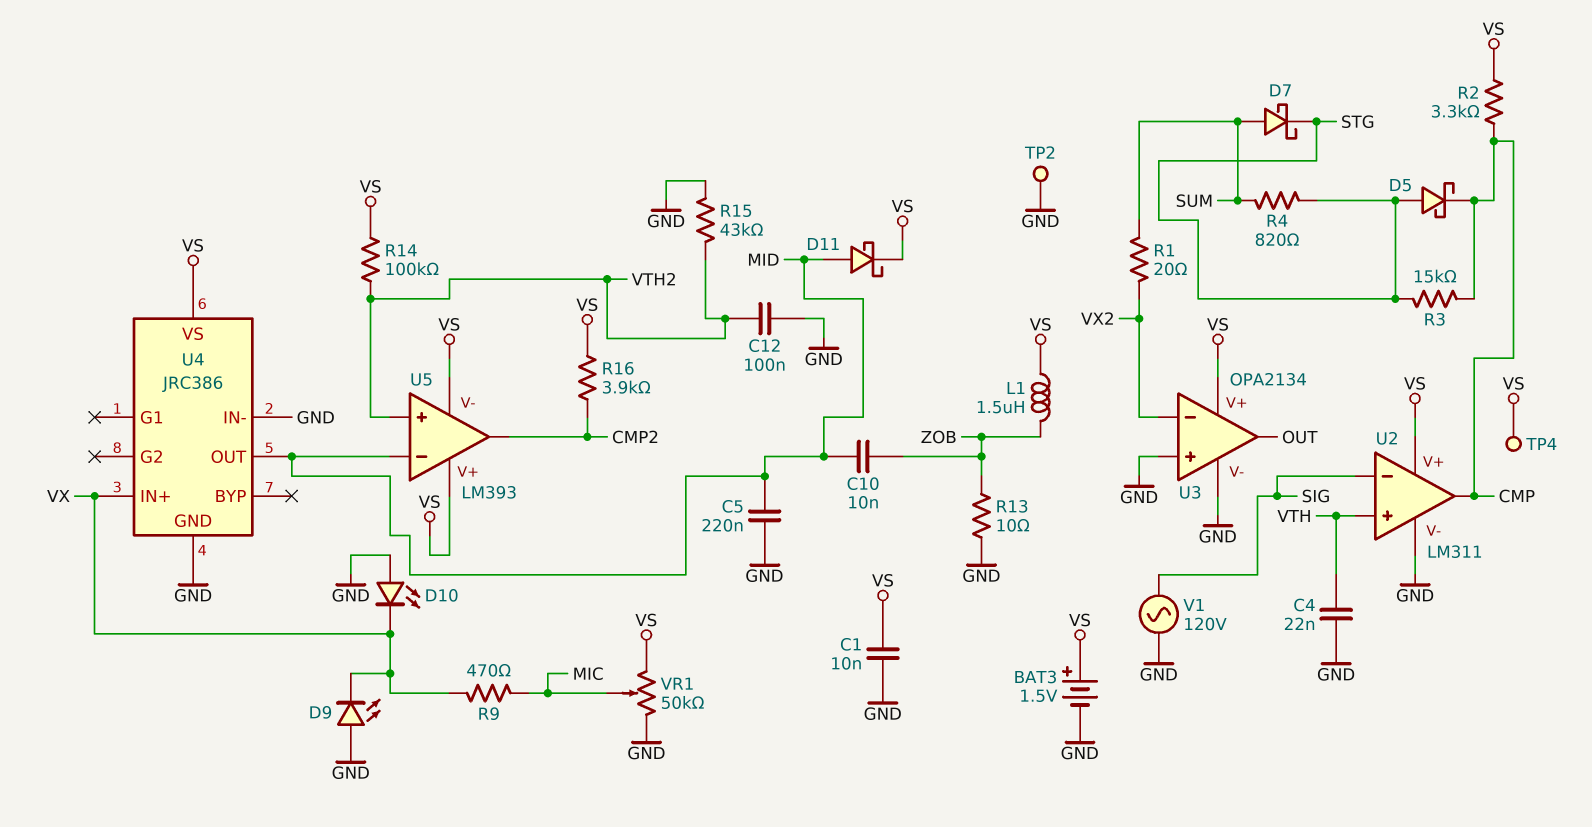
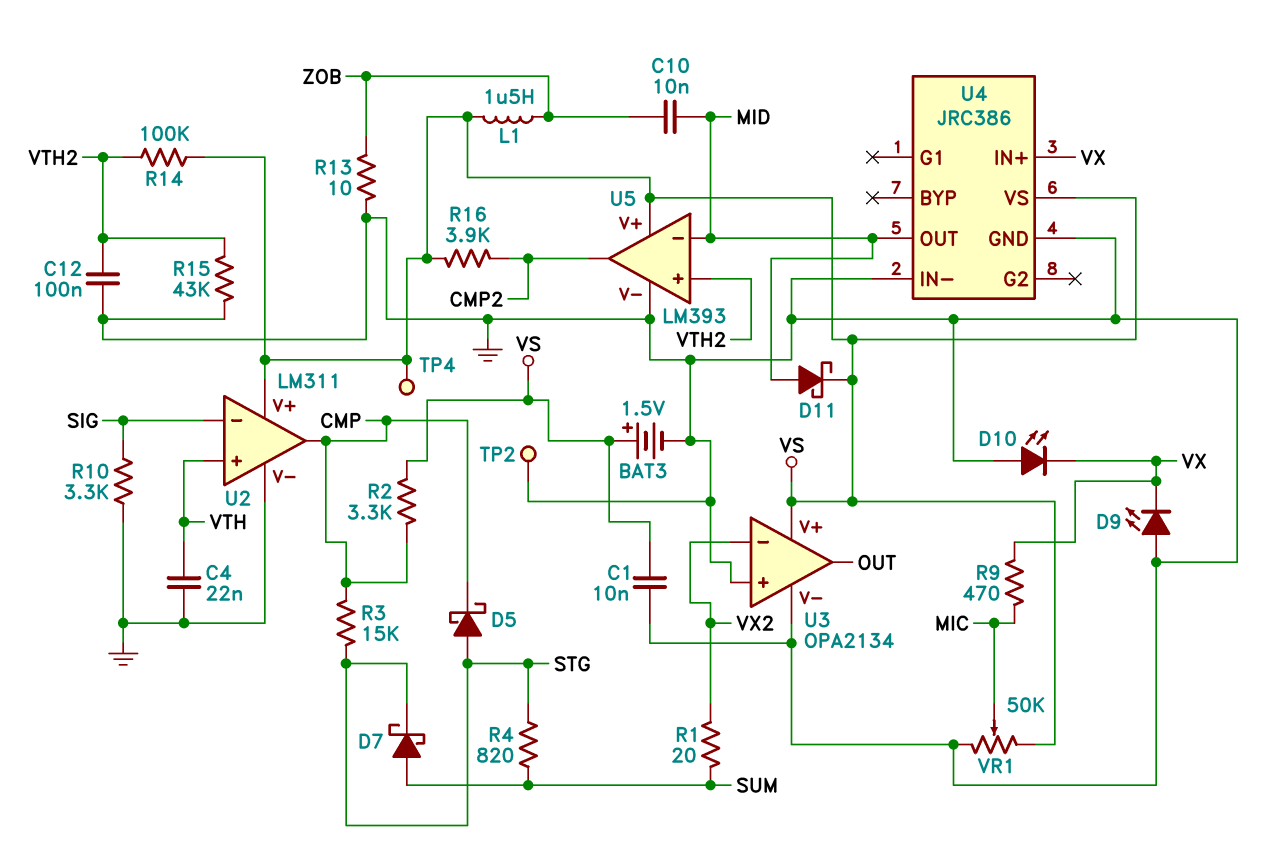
C5: 220nF (GND, MID) -> none
R10: none -> 3.3k (GND, SIG)
U5 pin V-: VS -> GND
V1: AC 120V (GND, SIG) -> none

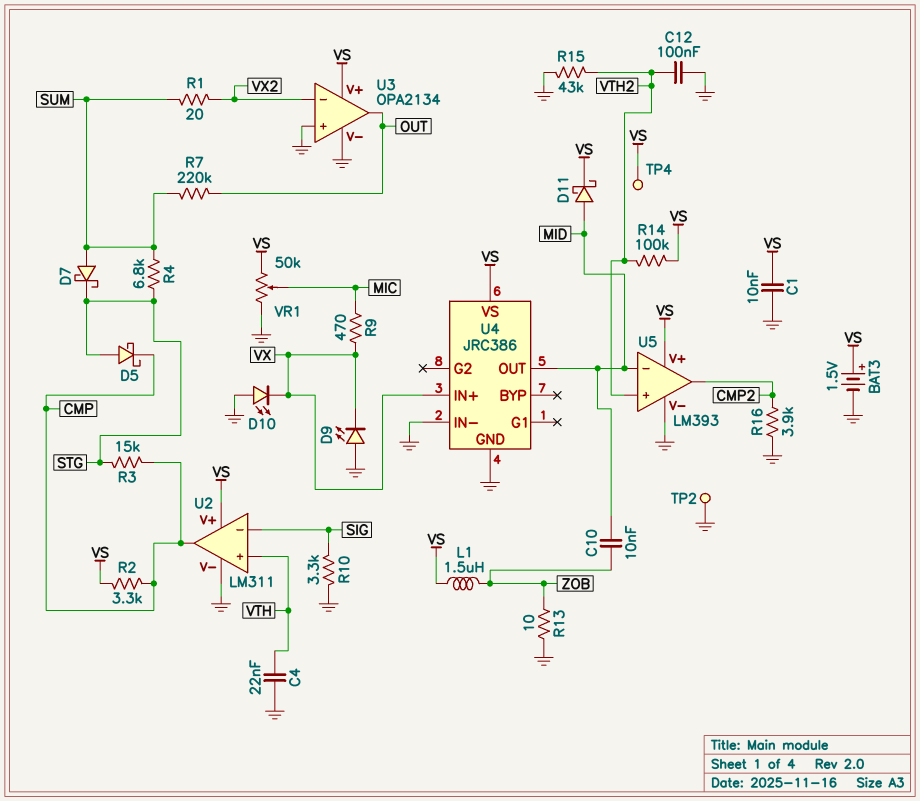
R4: 820 (STG, SUM) -> 6.8k (STG, SUM)
R7: none -> 220k (OUT, SUM)
R16: 3.9k (CMP2, VS) -> 3.9k (CMP2, GND)

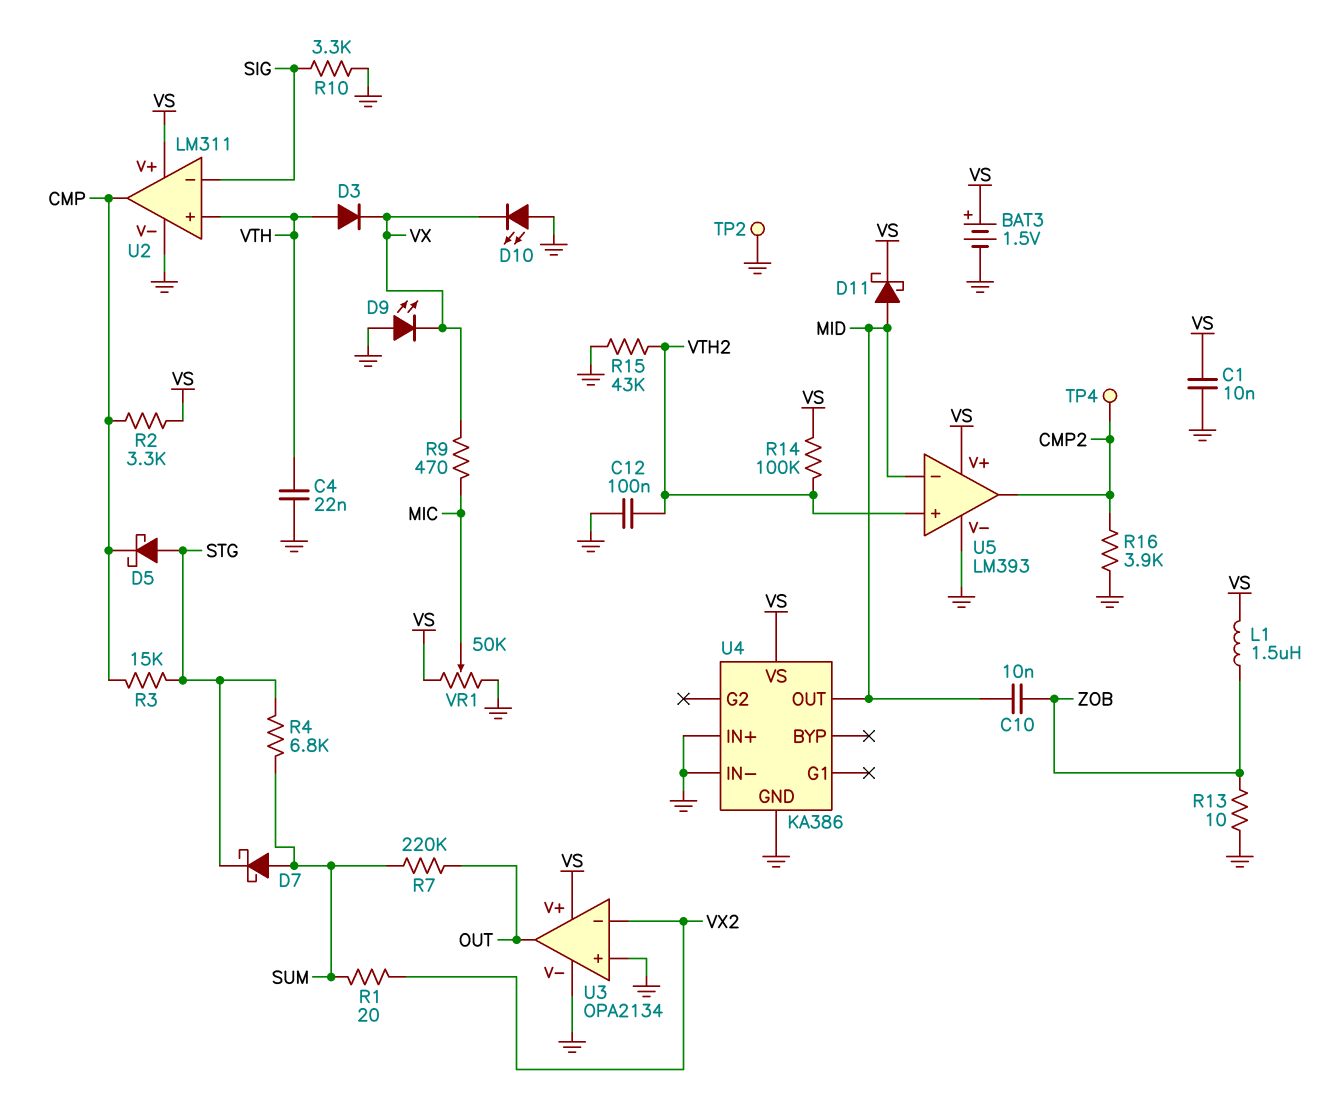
D3: none -> diode (A VTH, K VX)
TP4: test point (VS) -> test point (CMP2)
U4: JRC386 -> KA386
U4 pin IN+: VX -> GND

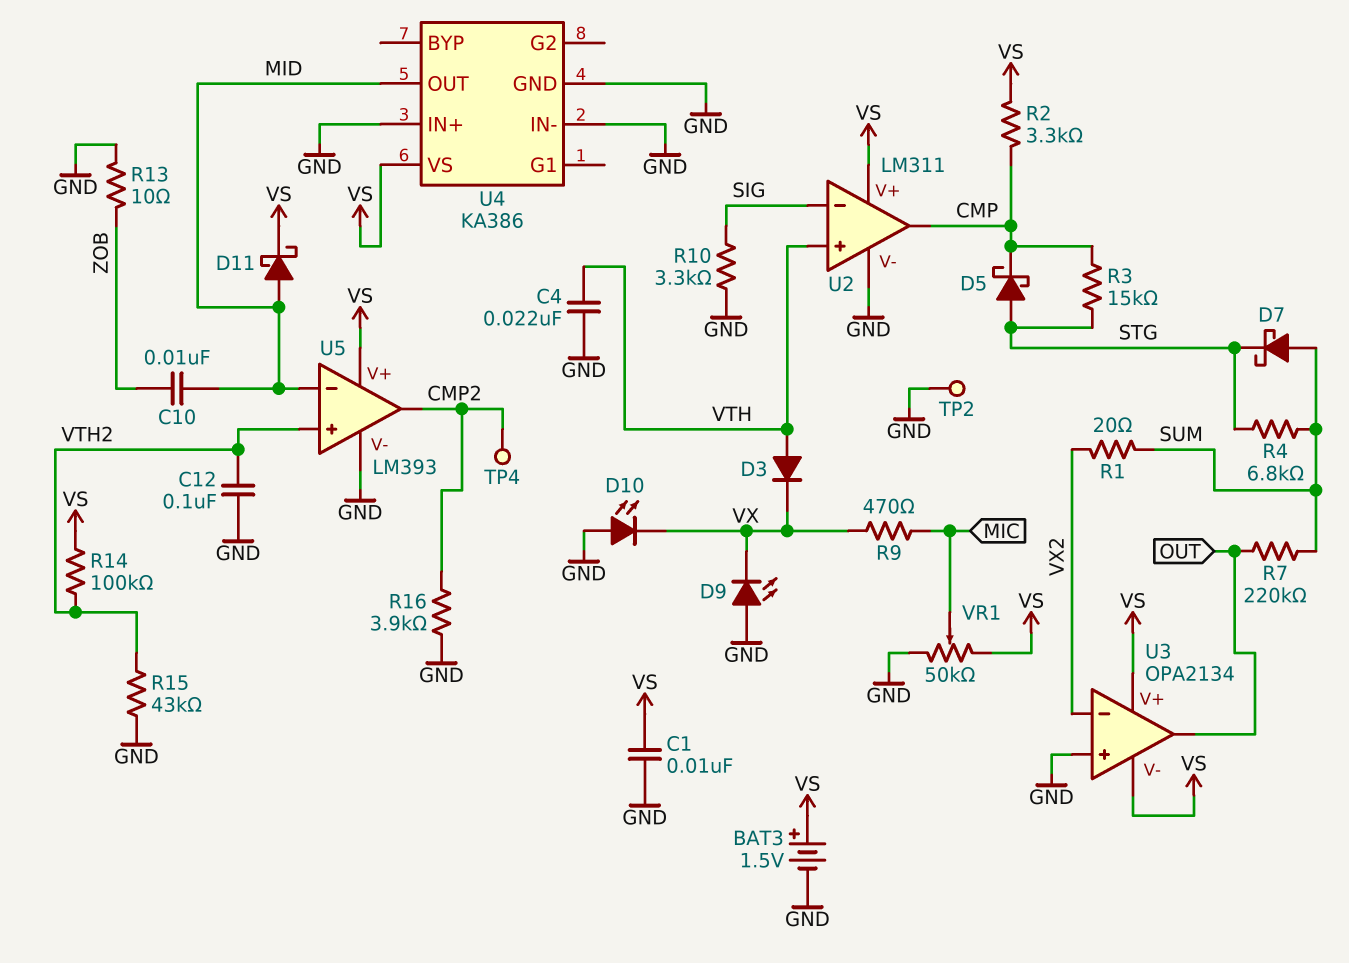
L1: 1.5uH (VS, ZOB) -> none
U3 pin V-: GND -> VS

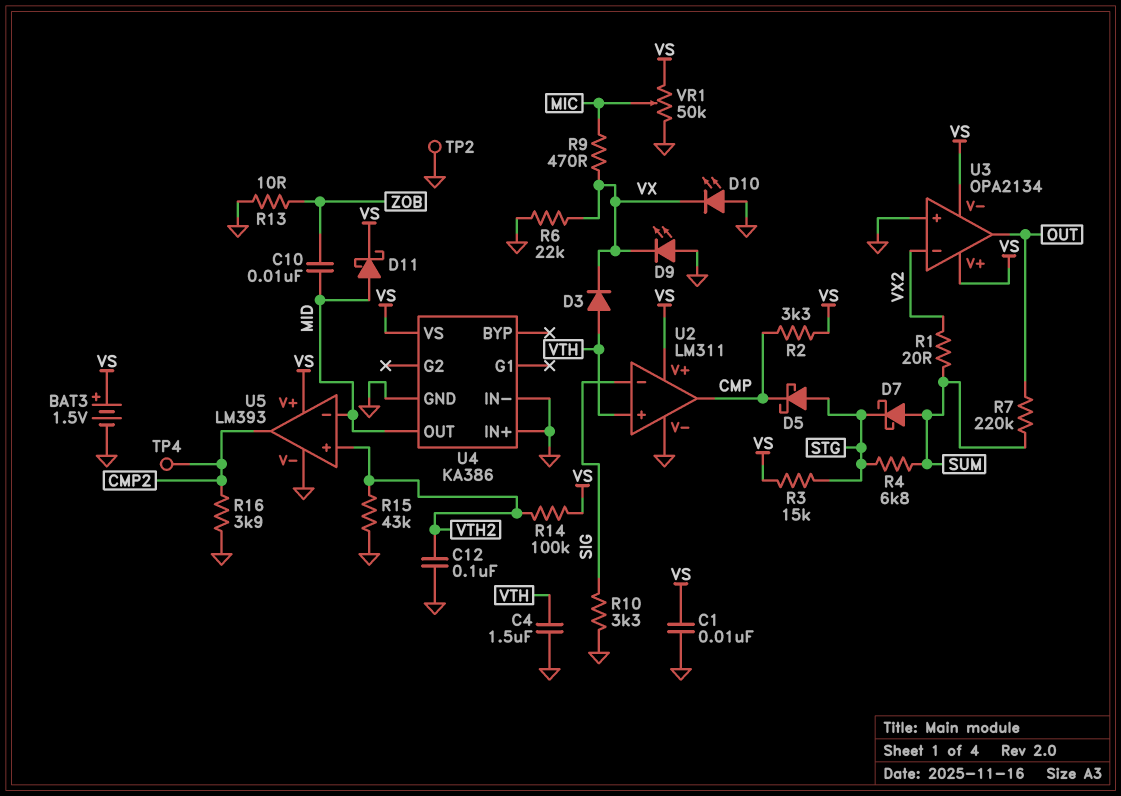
C4: 22nF (GND, VTH) -> 1.5uF (GND, VTH)
R3: 15k (CMP, STG) -> 15k (STG, VS)
R6: none -> 22k (GND, VX)

